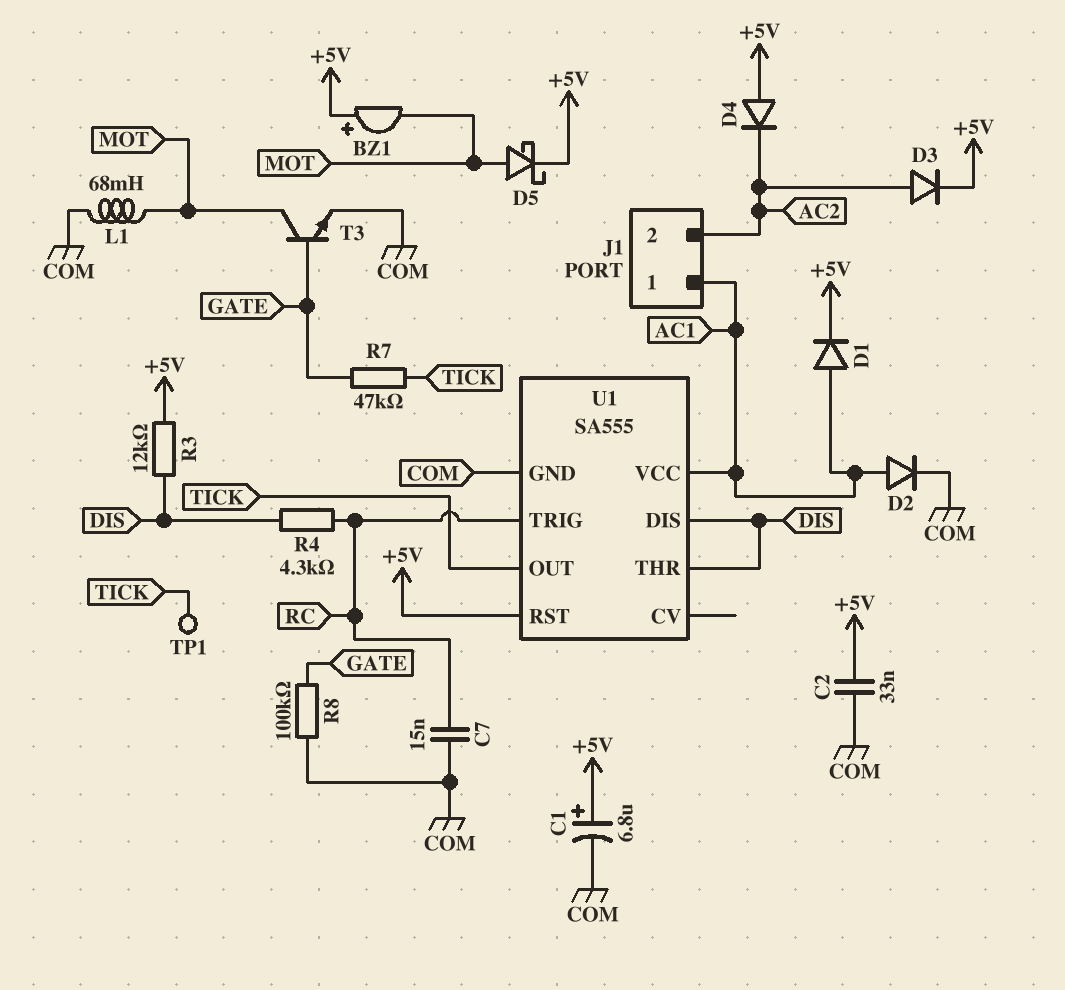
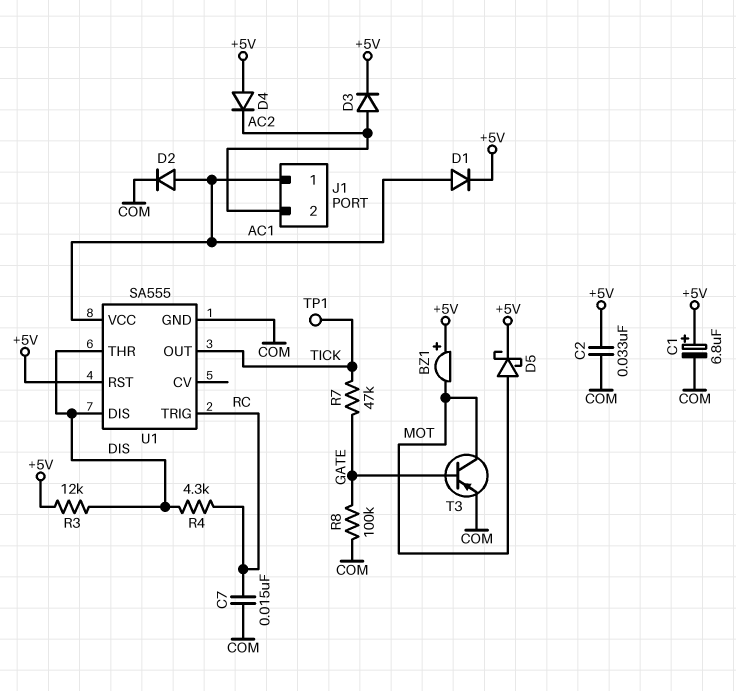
L1: 68mH (COM, MOT) -> none
T3: NPN (B GATE, C MOT, E COM) -> PNP (B GATE, C MOT, E COM)

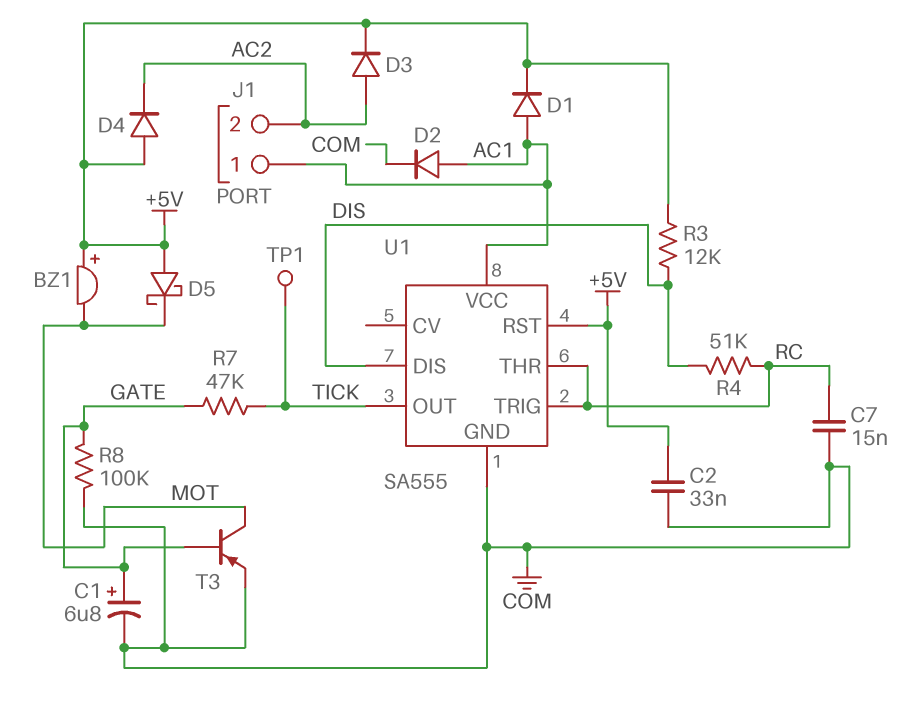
C1: 6.8uF (plus +5V, minus COM) -> 6.8uF (plus GATE, minus COM)
D5: schottky (A MOT, K +5V) -> schottky (A +5V, K MOT)
R4: 4.3k (DIS, RC) -> 51k (DIS, RC)
U1 pin THR: DIS -> RC

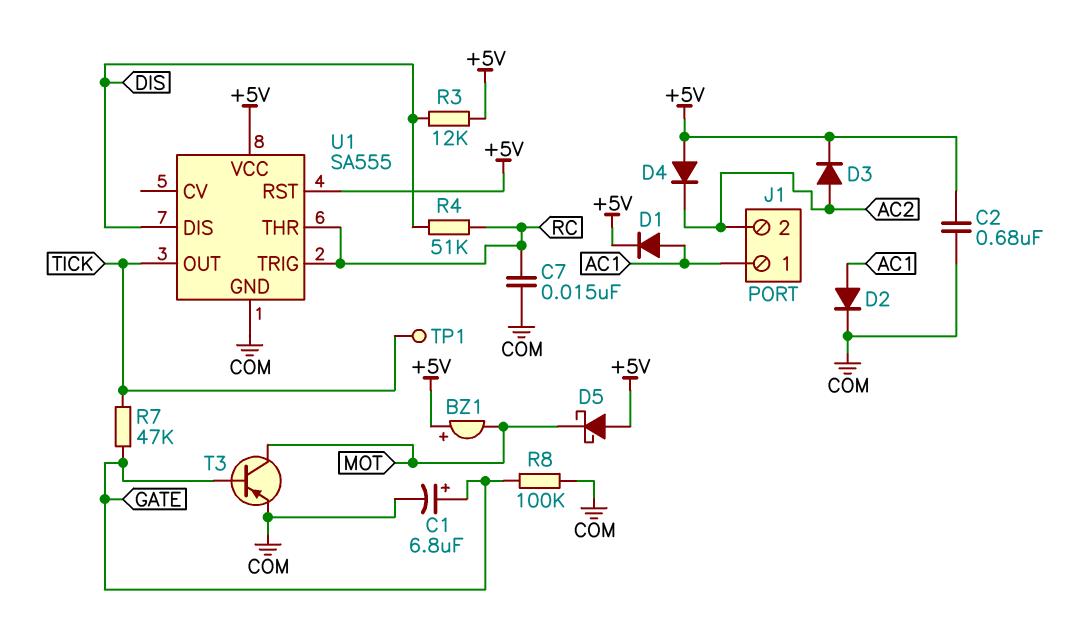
C2: 33nF (+5V, COM) -> 680nF (+5V, COM)
U1 pin VCC: AC1 -> +5V

